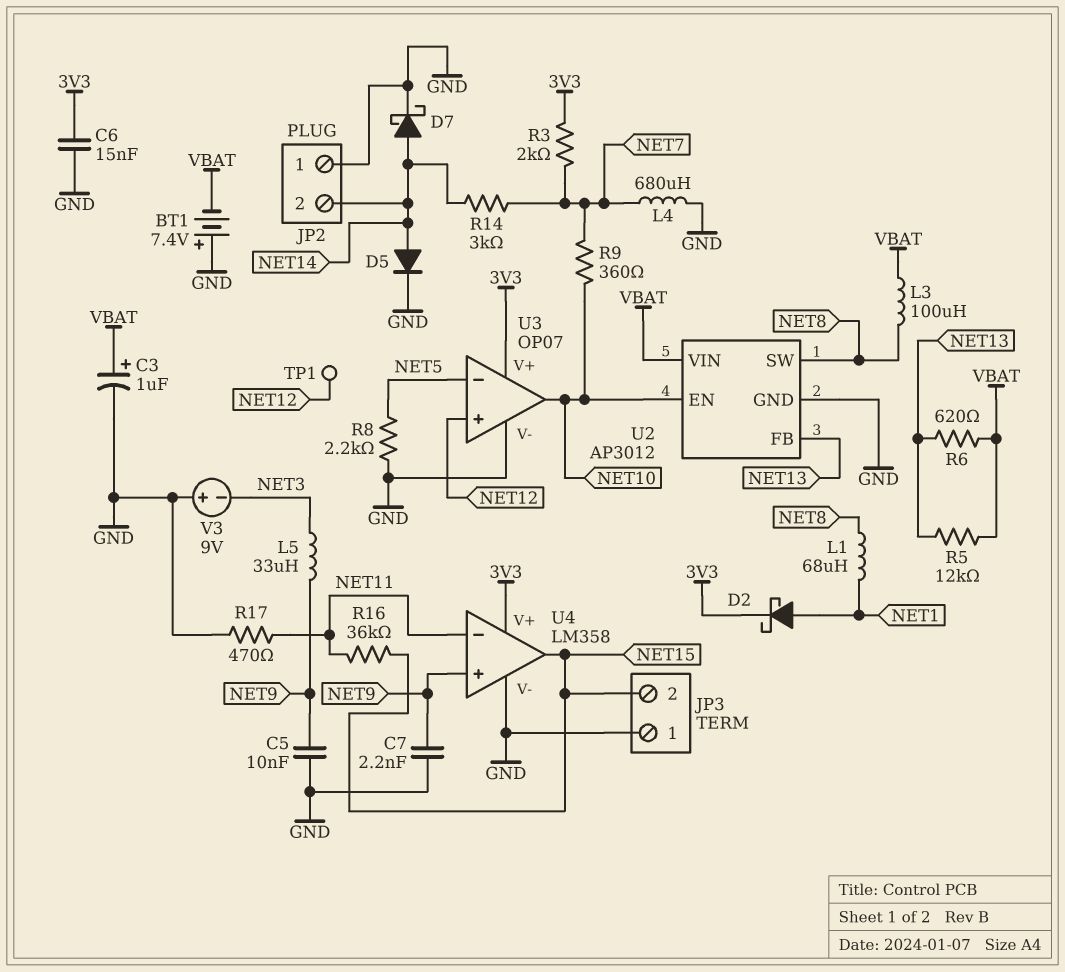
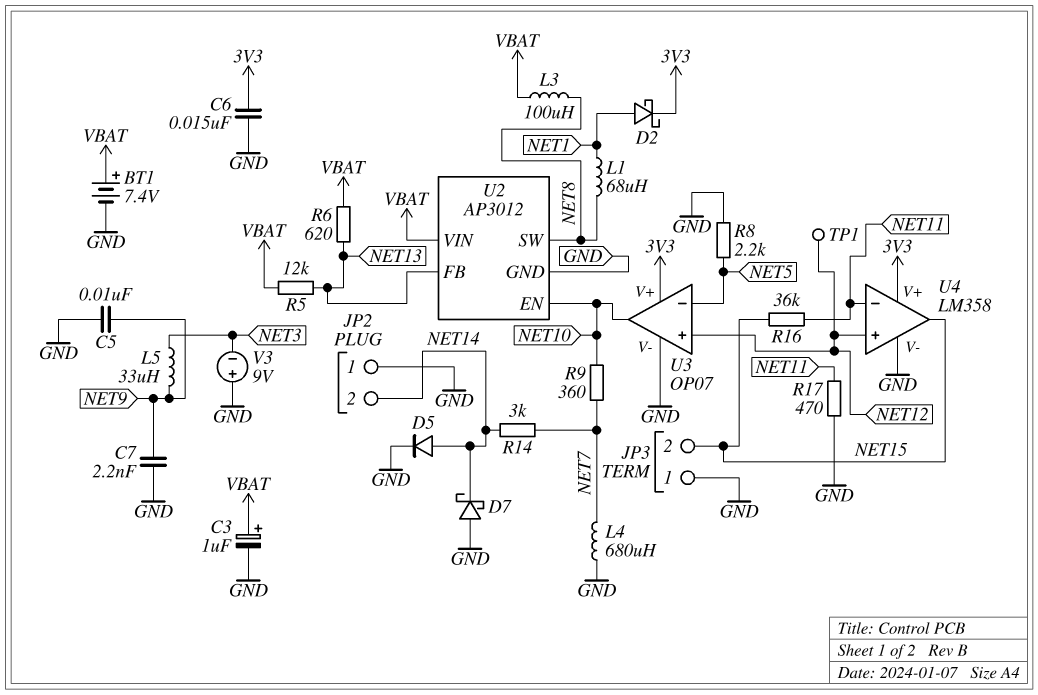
BT1: 7.4V (plus GND, minus VBAT) -> 7.4V (plus VBAT, minus GND)
D7: schottky (A NET14, K GND) -> schottky (A GND, K NET14)
R3: 2k (3V3, NET7) -> none
U4 pin in+: NET9 -> NET12

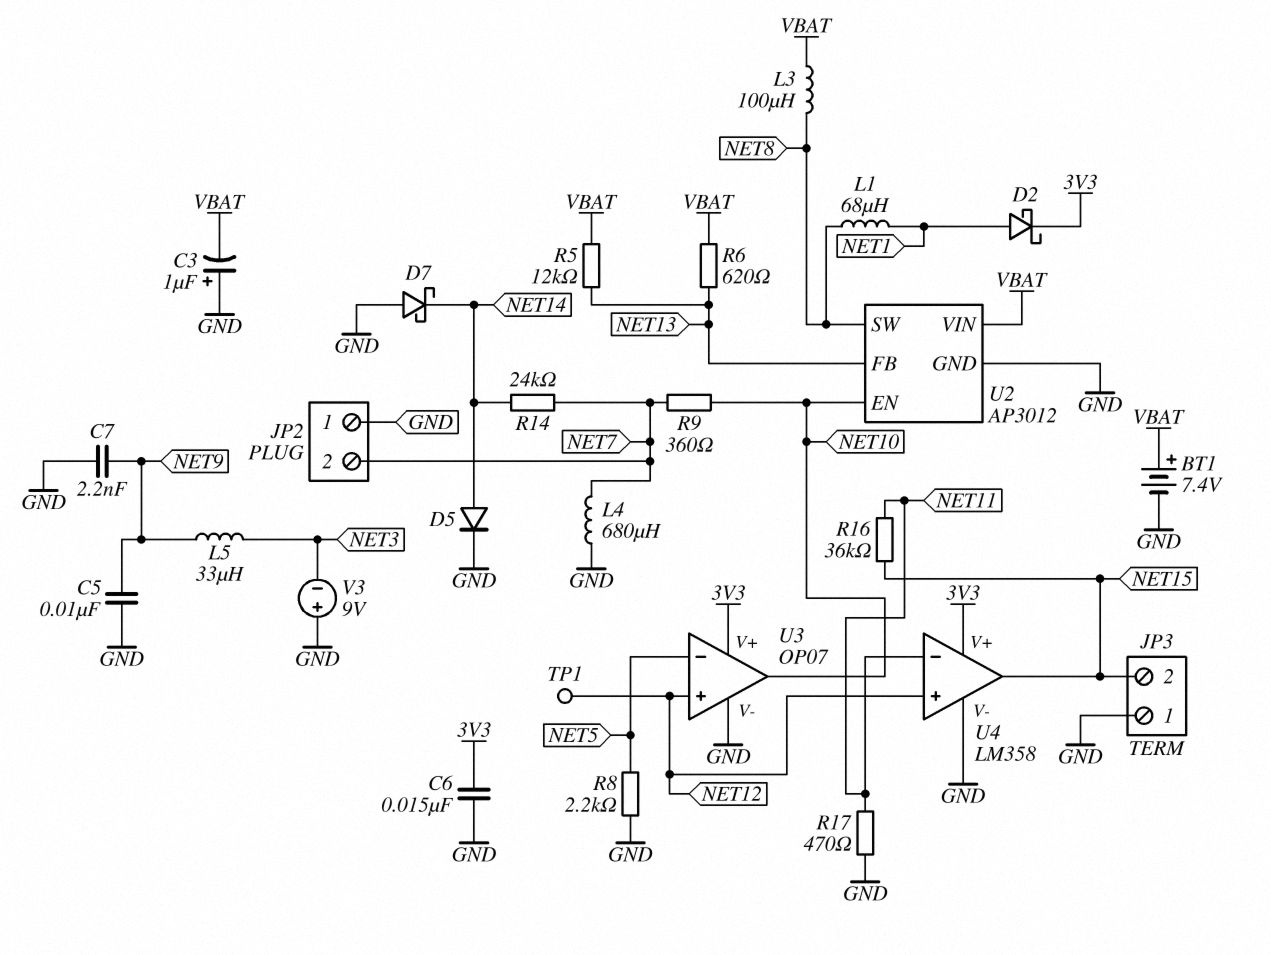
C3: 1uF (plus VBAT, minus GND) -> 1uF (plus GND, minus VBAT)
JP2 pin 2: NET14 -> NET7
R14: 3k (NET7, NET14) -> 24k (NET7, NET14)

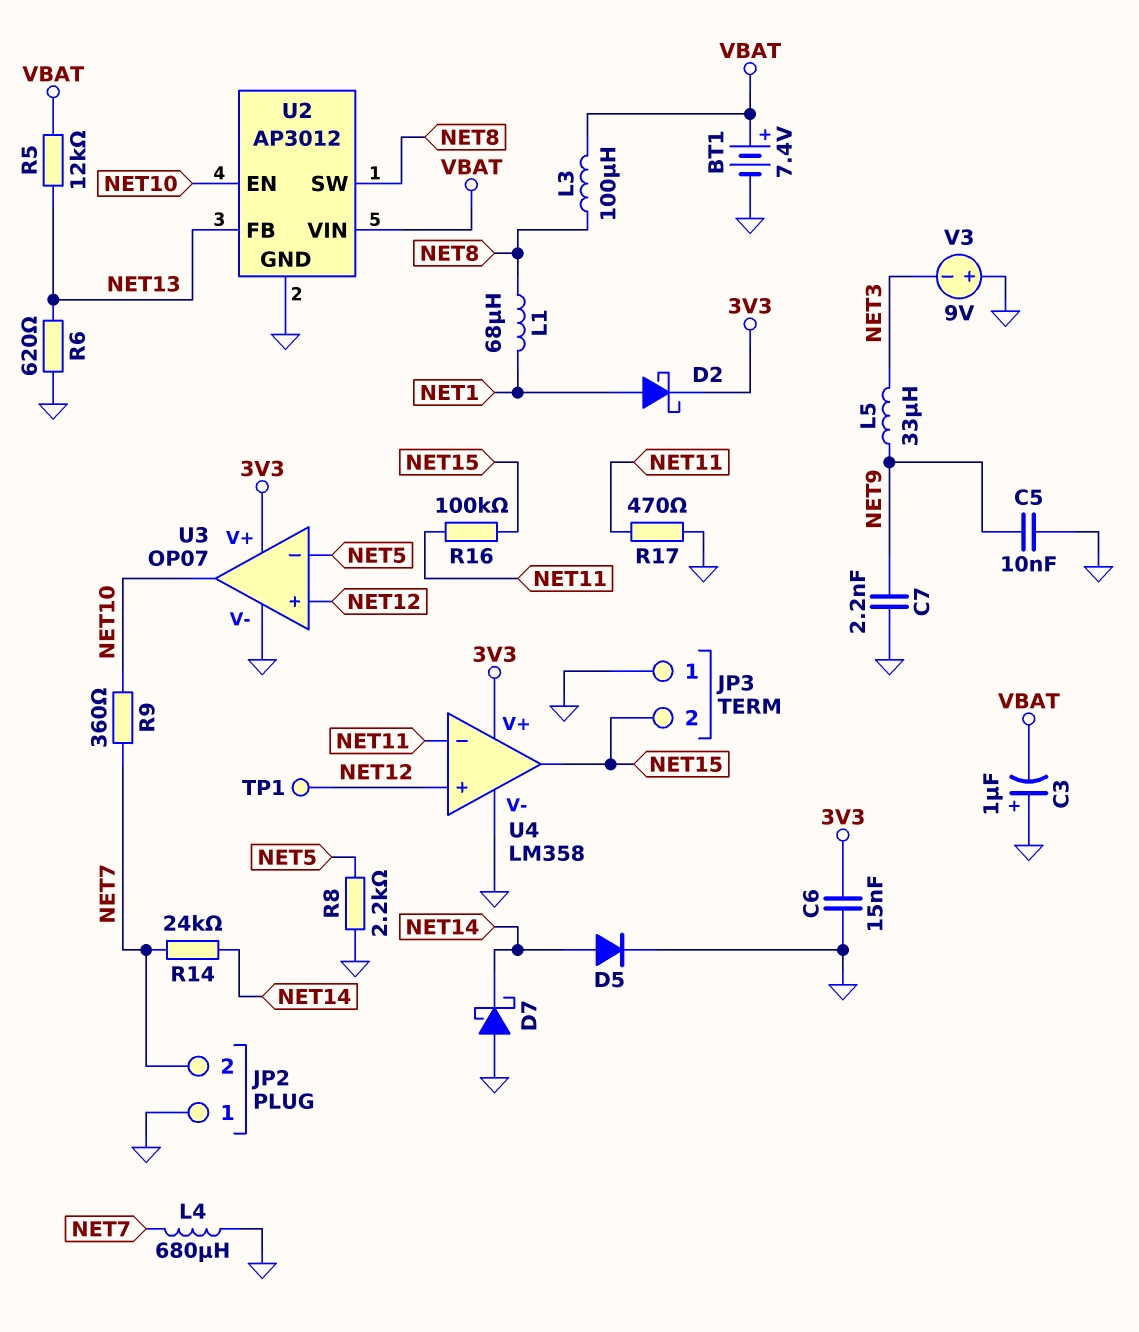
R6: 620 (NET13, VBAT) -> 620 (GND, NET13)
R16: 36k (NET11, NET15) -> 100k (NET11, NET15)

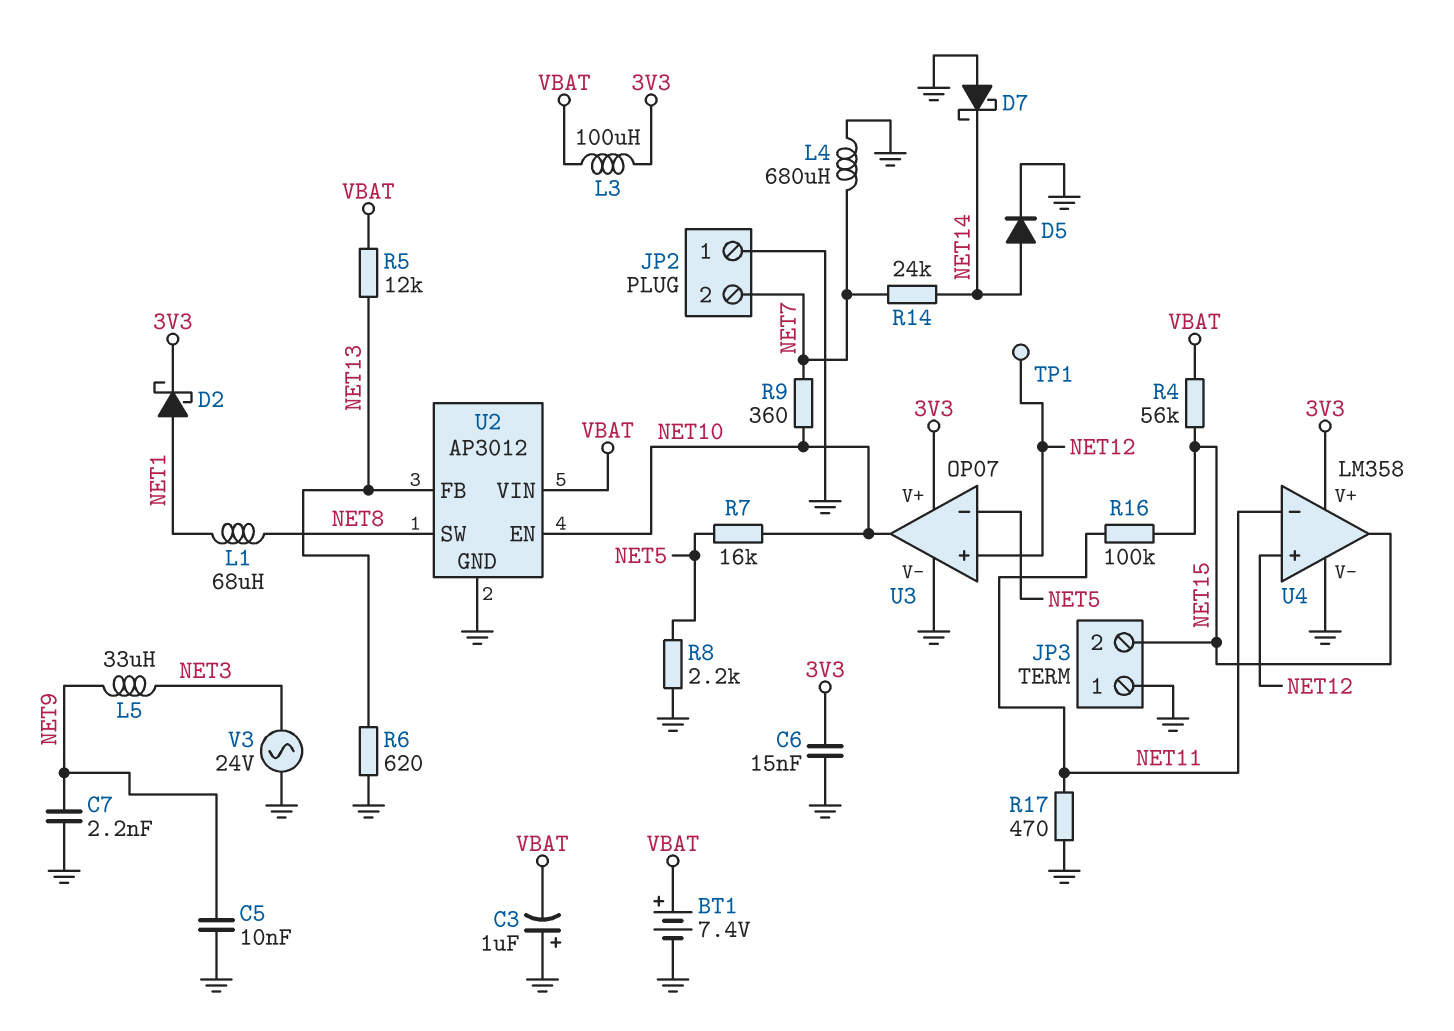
L3: 100uH (NET8, VBAT) -> 100uH (3V3, VBAT)
R4: none -> 56k (NET15, VBAT)
R7: none -> 16k (NET5, NET10)
V3: 9V (plus GND, minus NET3) -> AC 24V (GND, NET3)

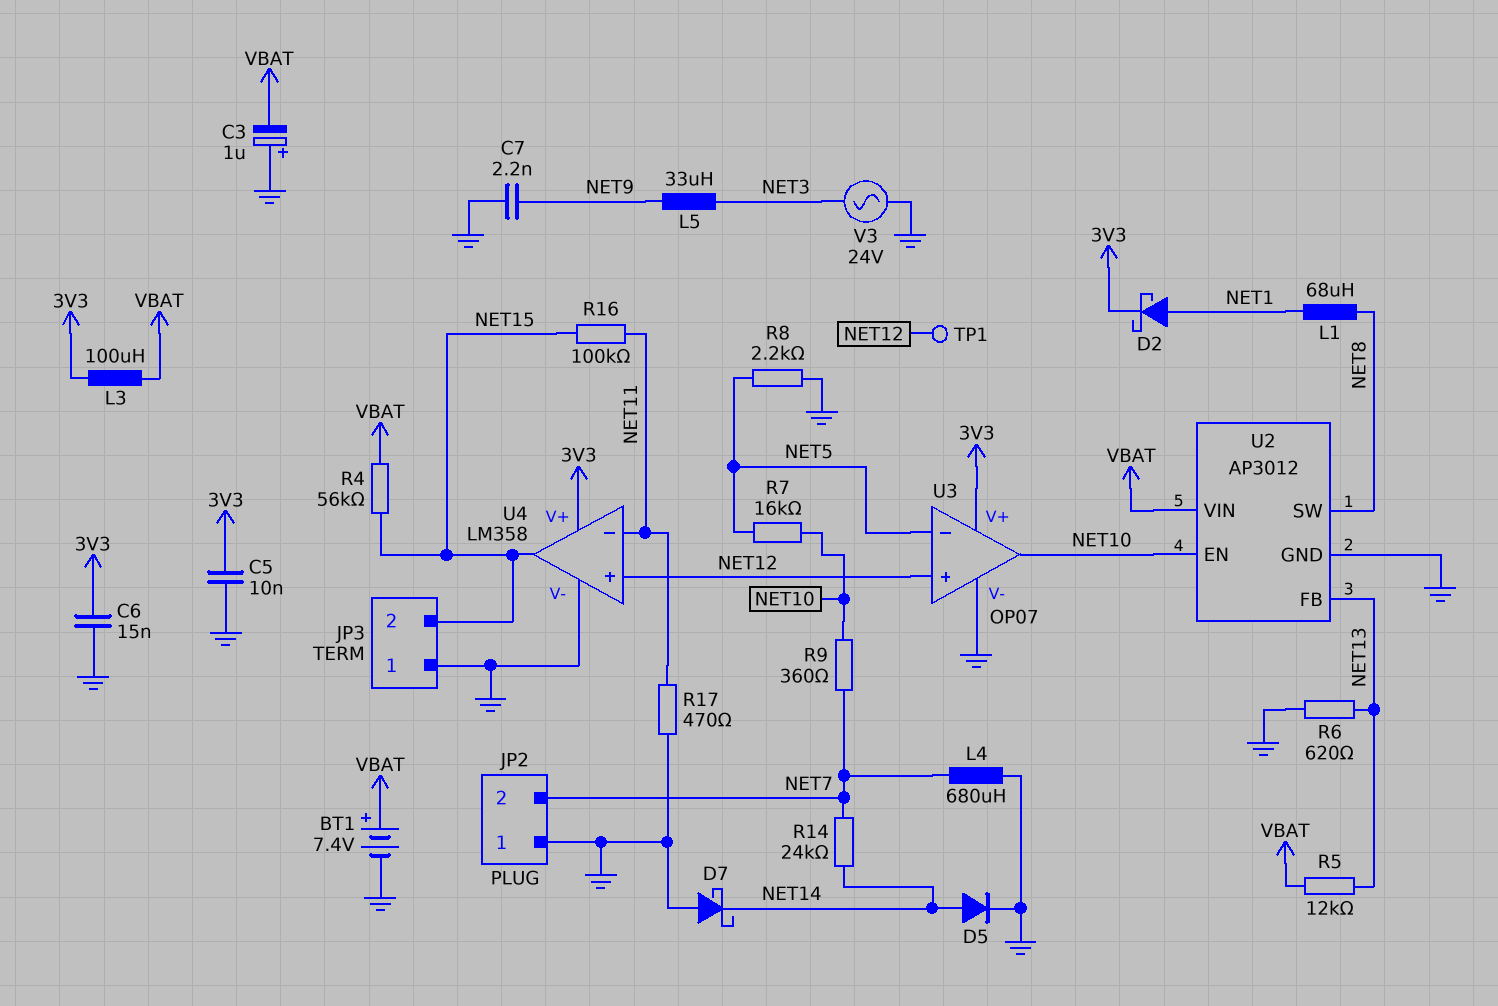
C5: 10nF (GND, NET9) -> 10nF (3V3, GND)

